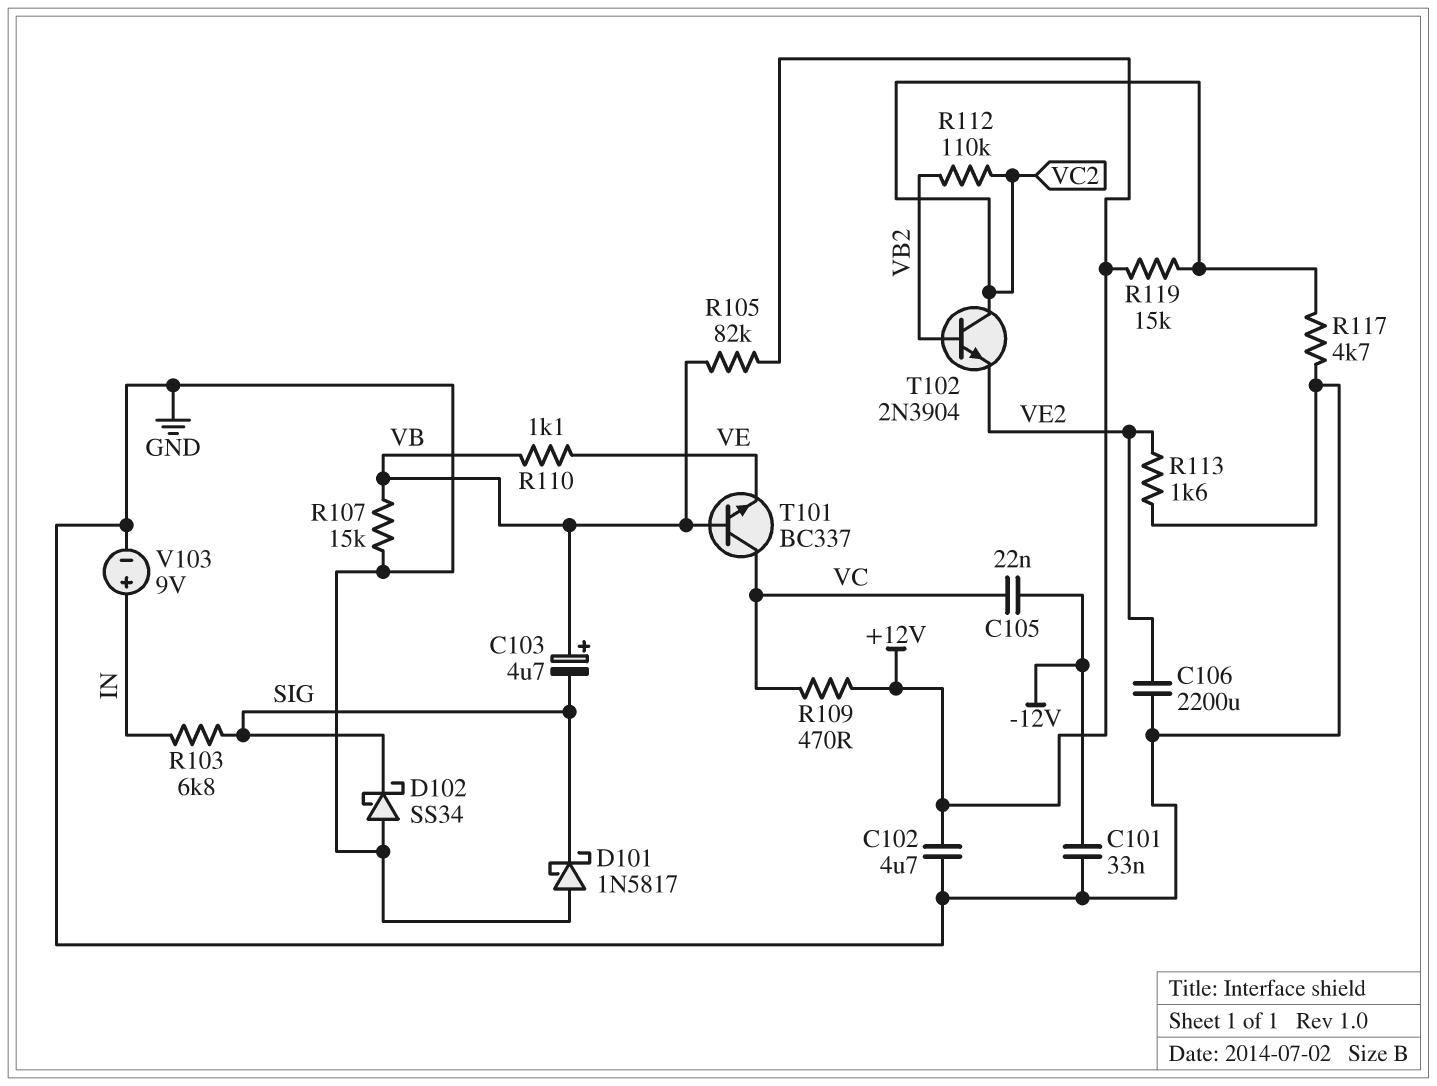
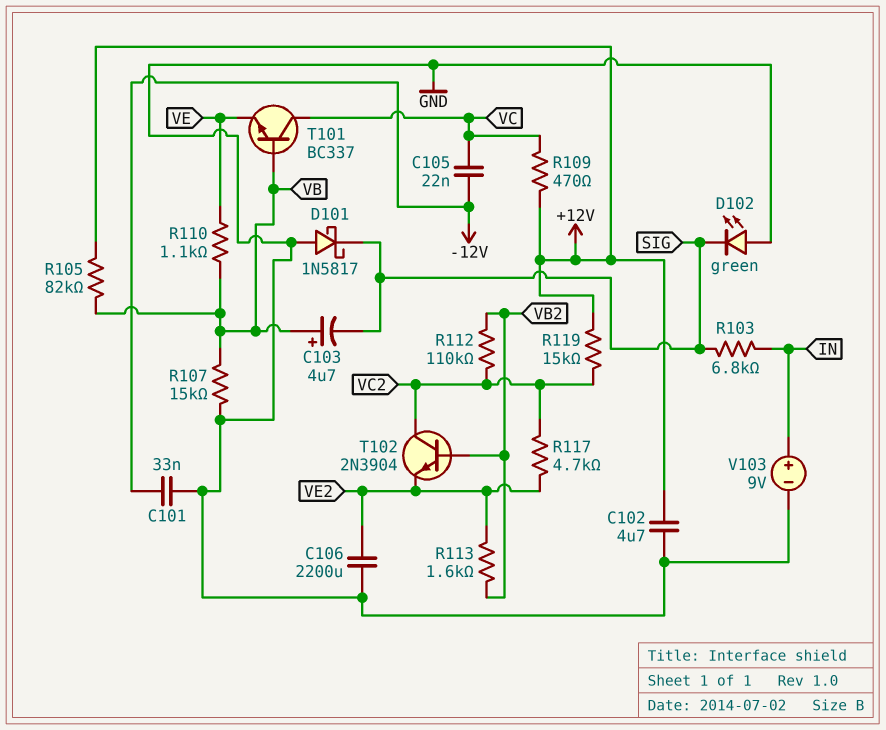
D102: schottky SS34 (A GND, K SIG) -> LED green (A GND, K SIG)
R113: 1.6k (GND, VE2) -> 1.6k (VB2, VE2)
R117: 4.7k (GND, VC2) -> 4.7k (VC2, VE2)

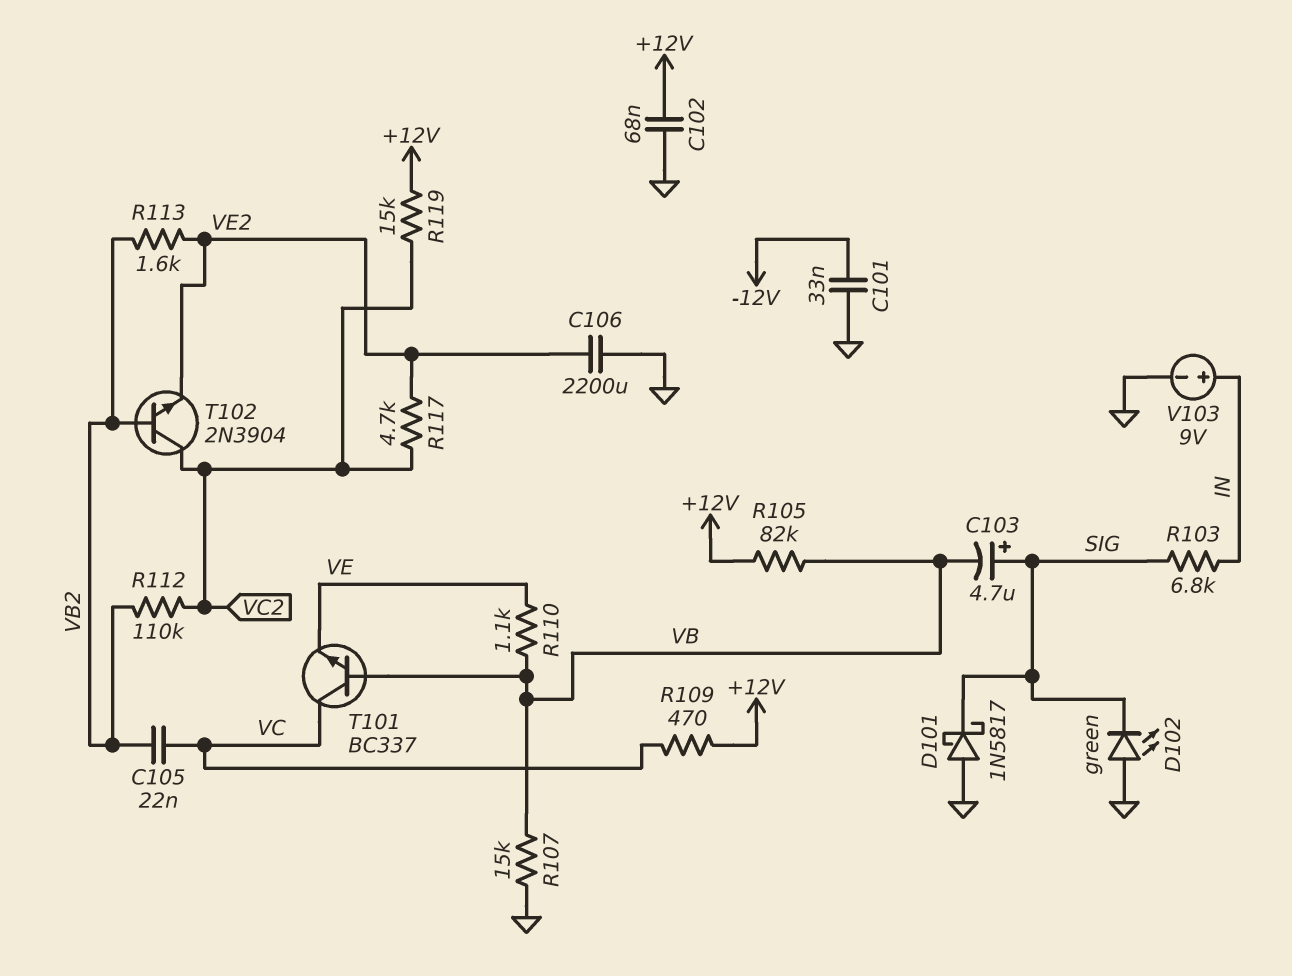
C102: 4.7uF (+12V, GND) -> 68nF (+12V, GND)
C103: 4.7uF (plus VB, minus SIG) -> 4.7uF (plus SIG, minus VB)
C105: 22nF (-12V, VC) -> 22nF (VB2, VC)

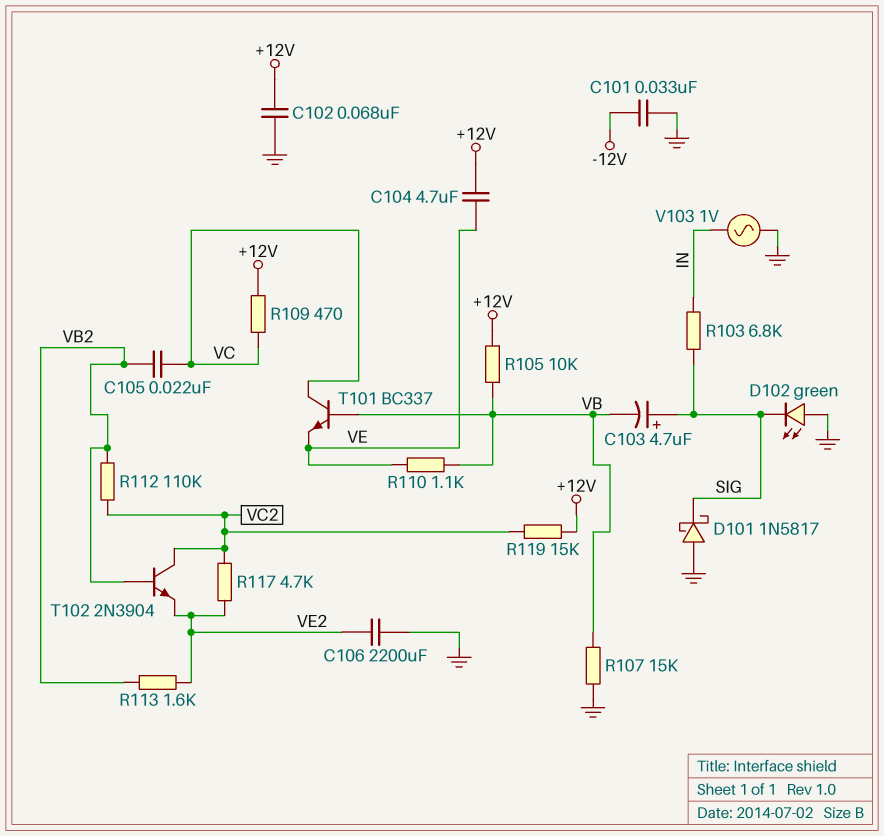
C104: none -> 4.7uF (+12V, VE)
R105: 82k (+12V, VB) -> 10k (+12V, VB)
V103: 9V (plus IN, minus GND) -> AC 1V (GND, IN)

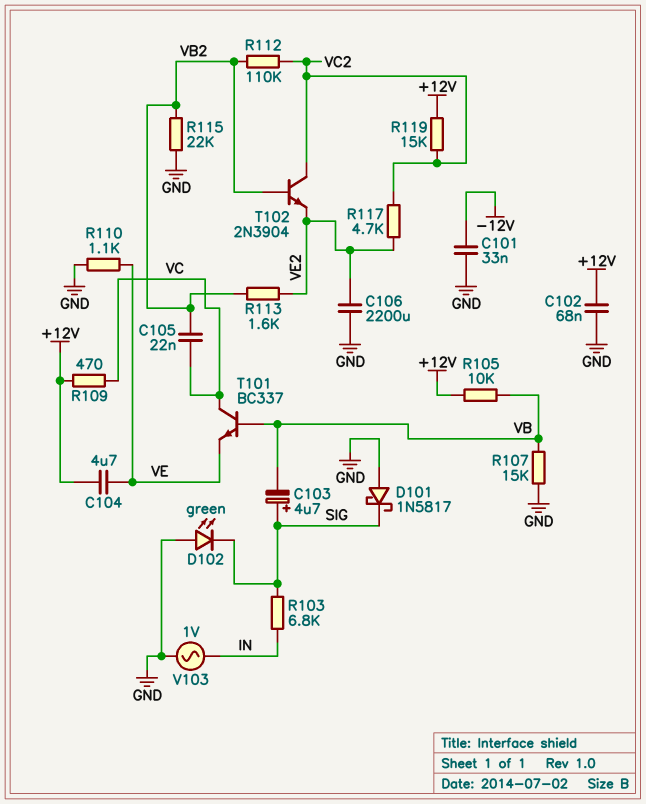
R110: 1.1k (VB, VE) -> 1.1k (GND, VE)
R115: none -> 22k (GND, VB2)

